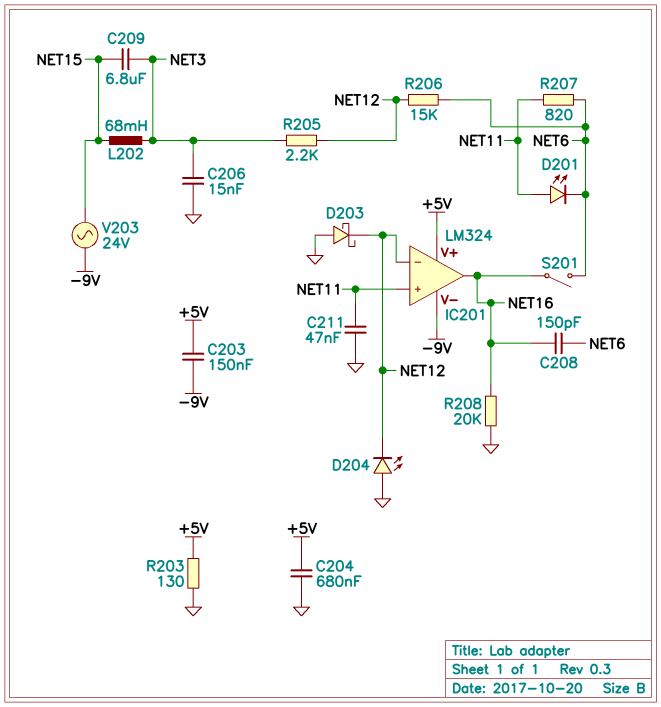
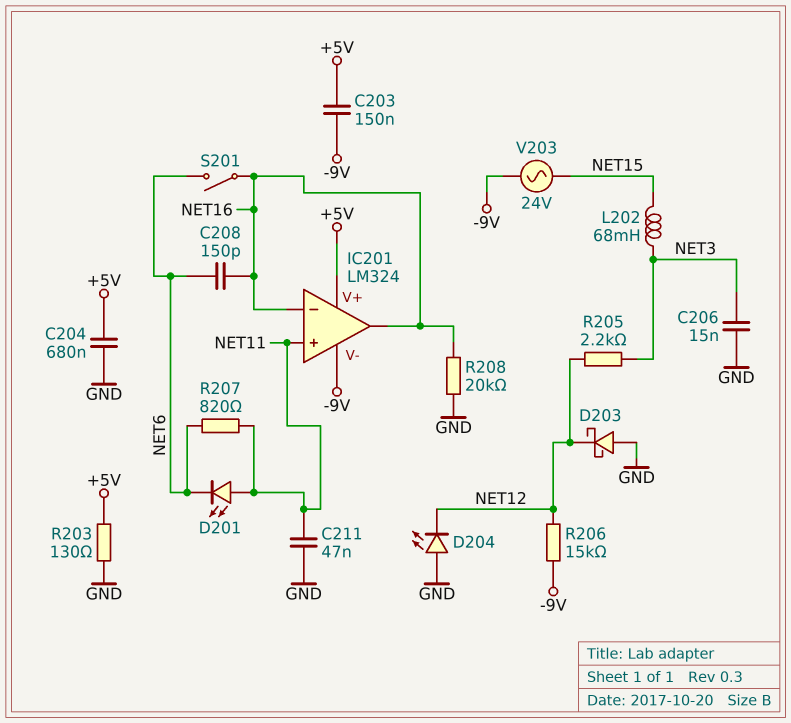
C209: 6.8uF (NET3, NET15) -> none
IC201 pin in-: NET12 -> NET16
R206: 15k (NET6, NET12) -> 15k (-9V, NET12)

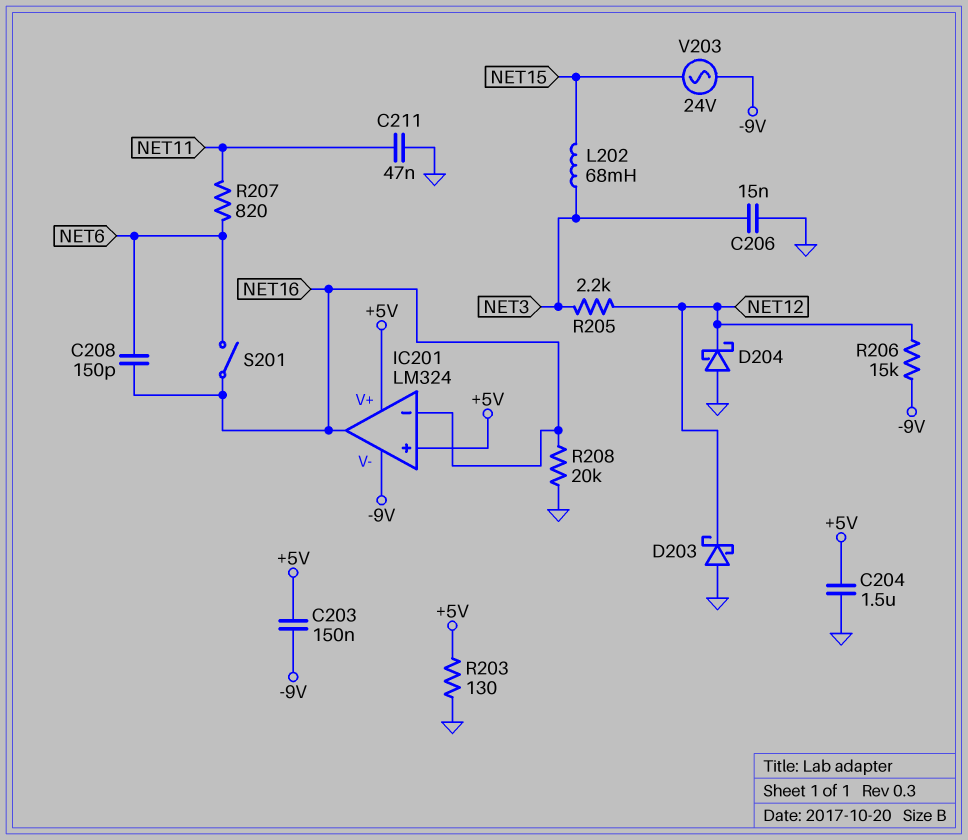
C204: 680nF (+5V, GND) -> 1.5uF (+5V, GND)
D201: LED (A NET11, K NET6) -> none
D204: LED (A GND, K NET12) -> schottky (A GND, K NET12)
IC201 pin in+: NET11 -> +5V

